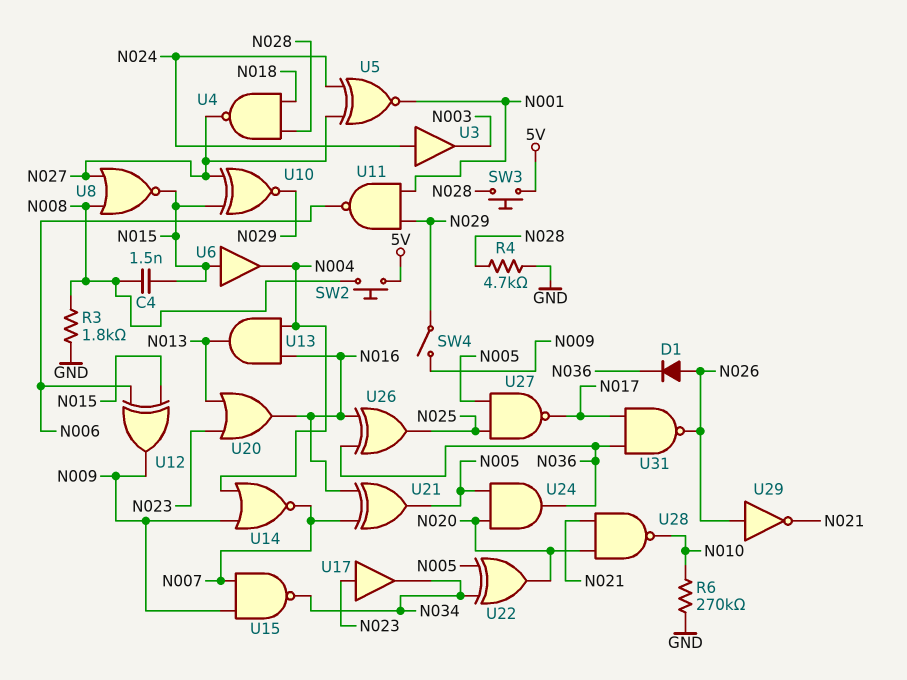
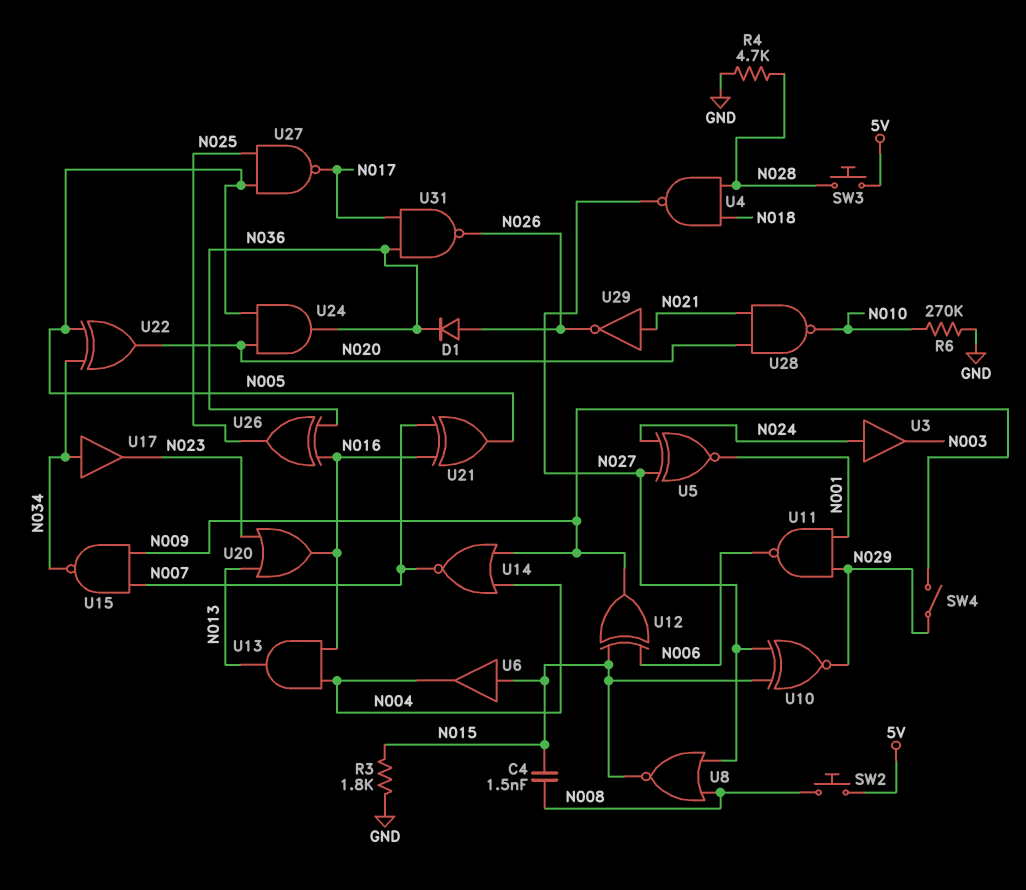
R3: 1.8k (GND, N008) -> 1.8k (GND, N015)
U17: buffer (in N023, out N034) -> buffer (in N034, out N023)
U29: NOT (in N026, out N021) -> NOT (in N021, out N026)

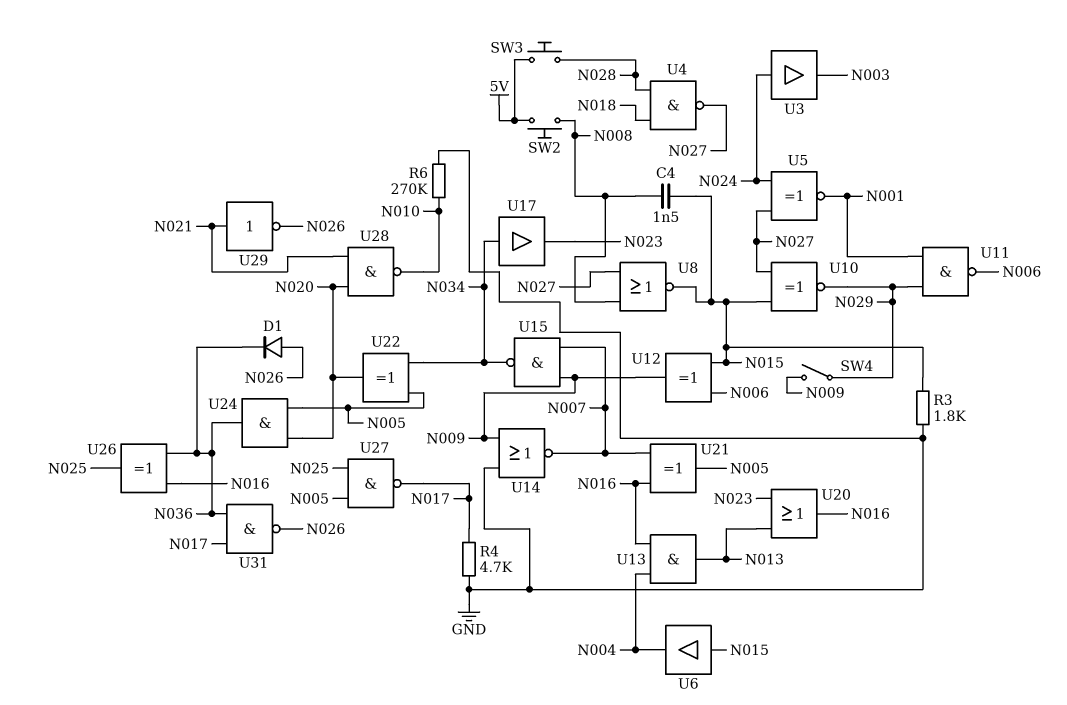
R4: 4.7k (GND, N028) -> 4.7k (GND, N017)
U14: NOR (in N004, in N009, out N007) -> NOR (in GND, in N009, out N007)

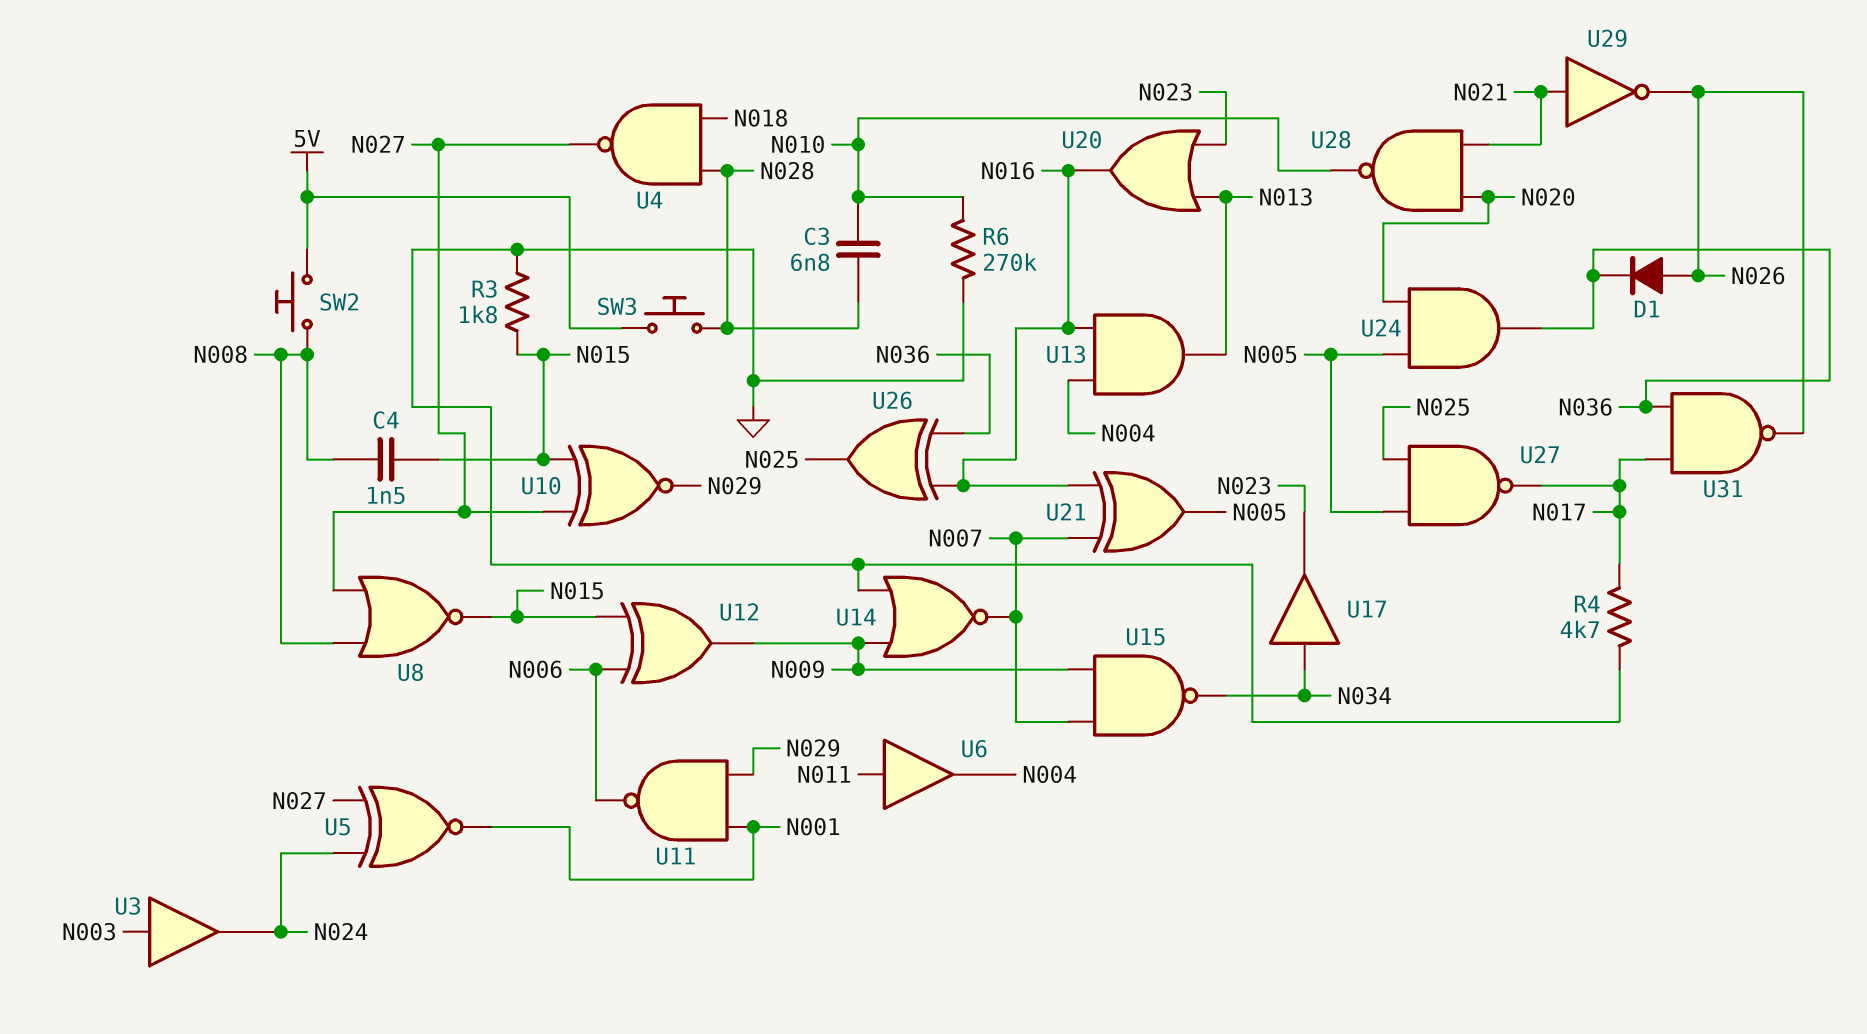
C3: none -> 6.8nF (N010, N028)
SW4: switch (N009, N029) -> none
U3: buffer (in N024, out N003) -> buffer (in N003, out N024)
U6: buffer (in N015, out N004) -> buffer (in N011, out N004)
U22: XOR (in N005, in N034, out N020) -> none

